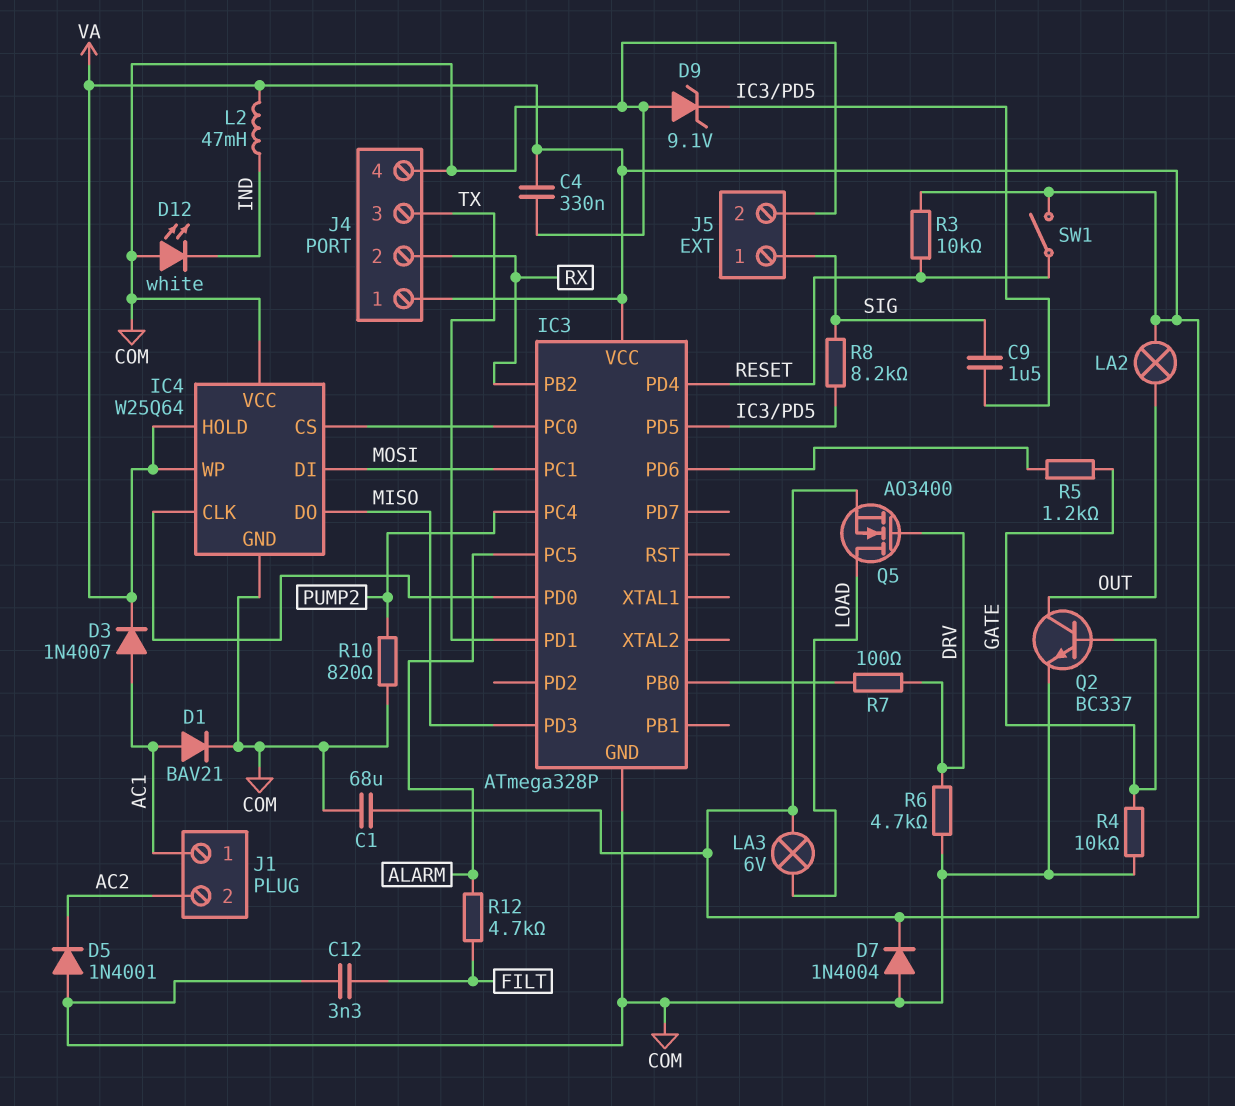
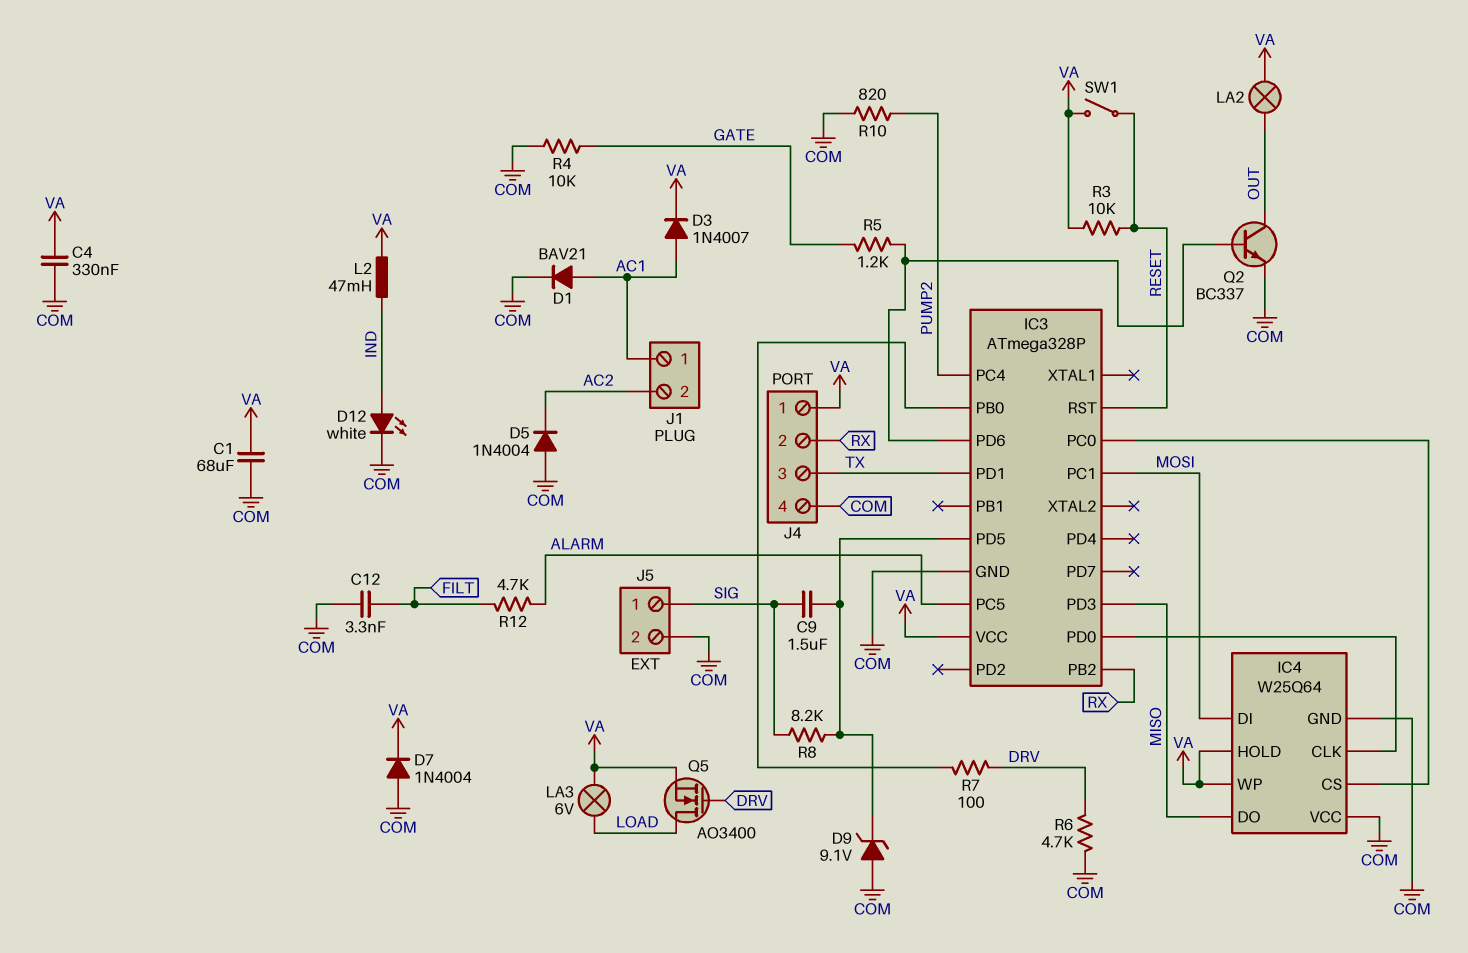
D5: diode 1N4001 (A COM, K AC2) -> diode 1N4004 (A COM, K AC2)
D12: LED white (A COM, K IND) -> LED white (A IND, K COM)
IC3 pin PD4: RESET -> none
IC3 pin RST: none -> RESET
Q2: NPN BC337 (B GATE, C OUT, E COM) -> NPN BC337 (B IC3/PD6, C OUT, E COM)

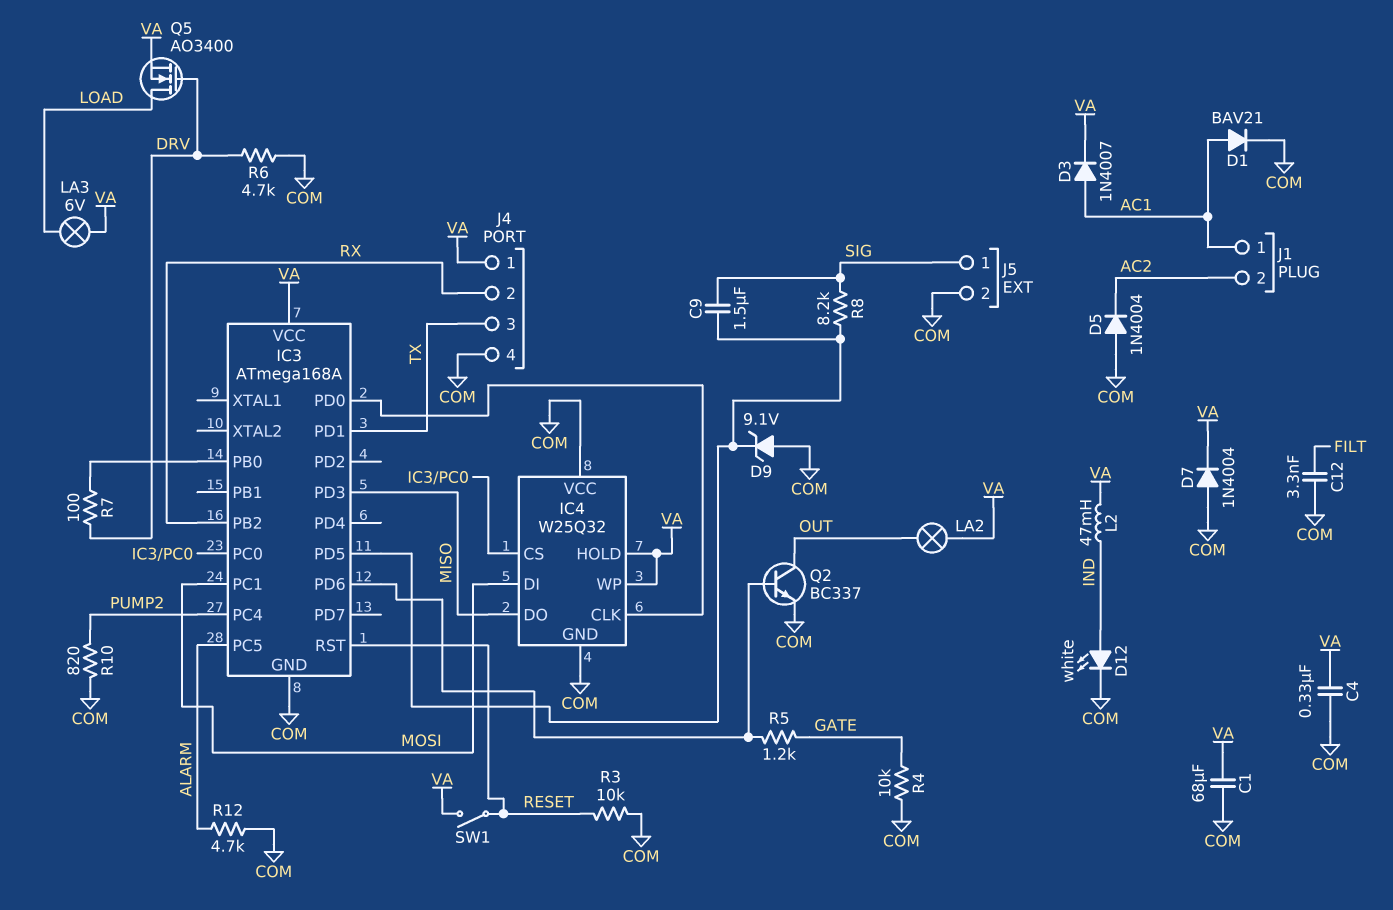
IC3: ATmega328P -> ATmega168A
IC4: W25Q64 -> W25Q32
R3: 10k (RESET, VA) -> 10k (COM, RESET)
R12: 4.7k (ALARM, FILT) -> 4.7k (ALARM, COM)

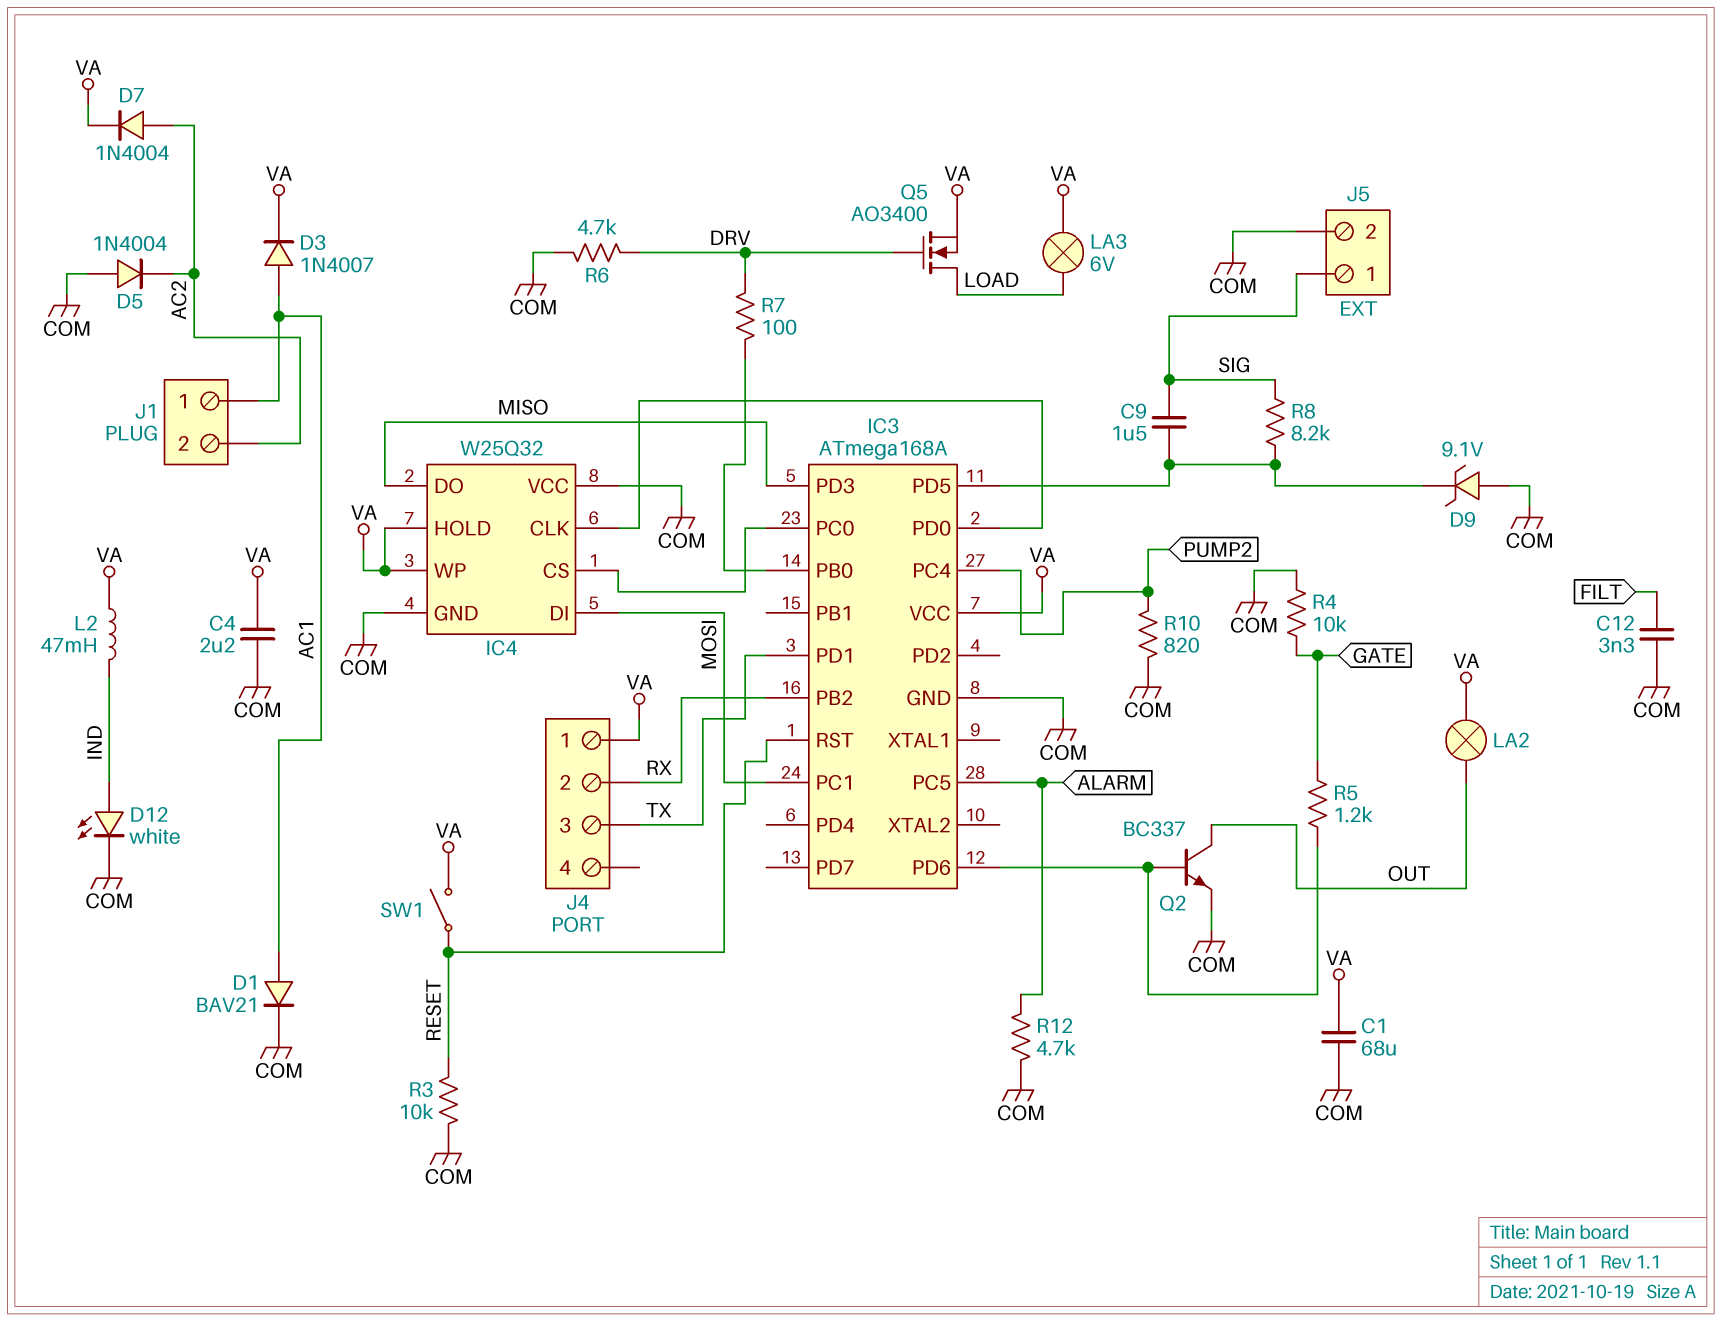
C4: 330nF (COM, VA) -> 2.2uF (COM, VA)
D7: diode 1N4004 (A COM, K VA) -> diode 1N4004 (A AC2, K VA)
J4 pin 4: COM -> none

